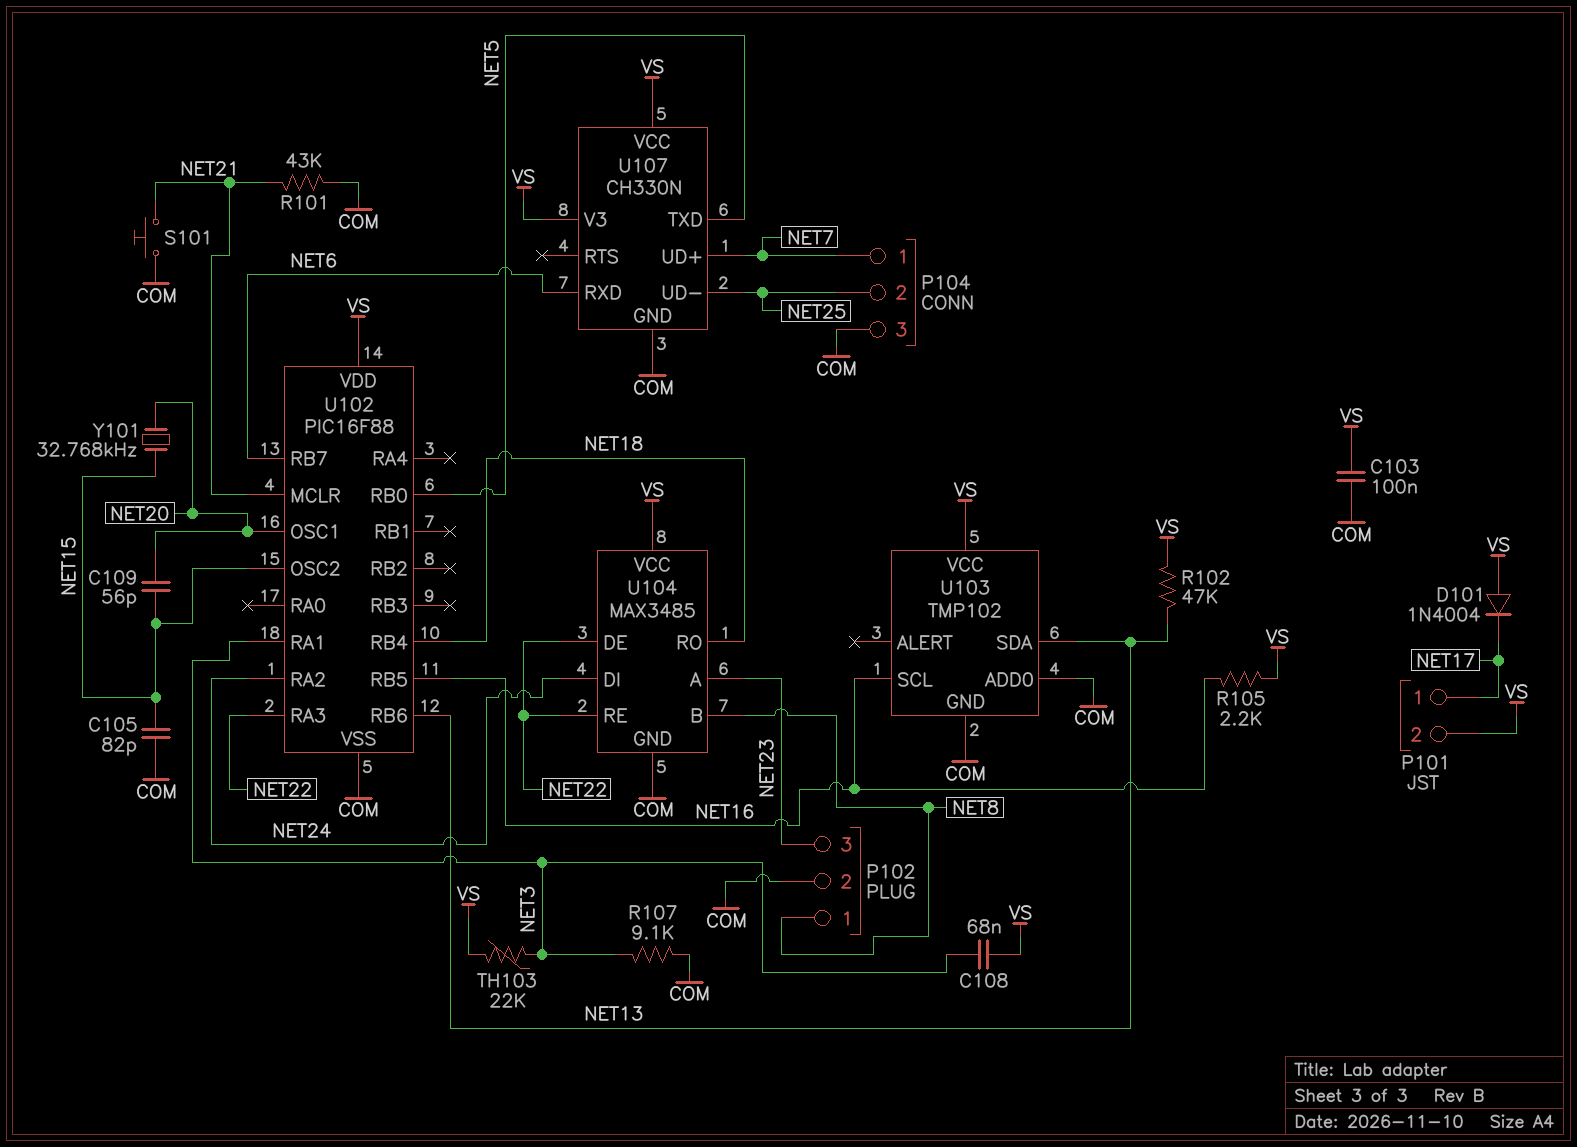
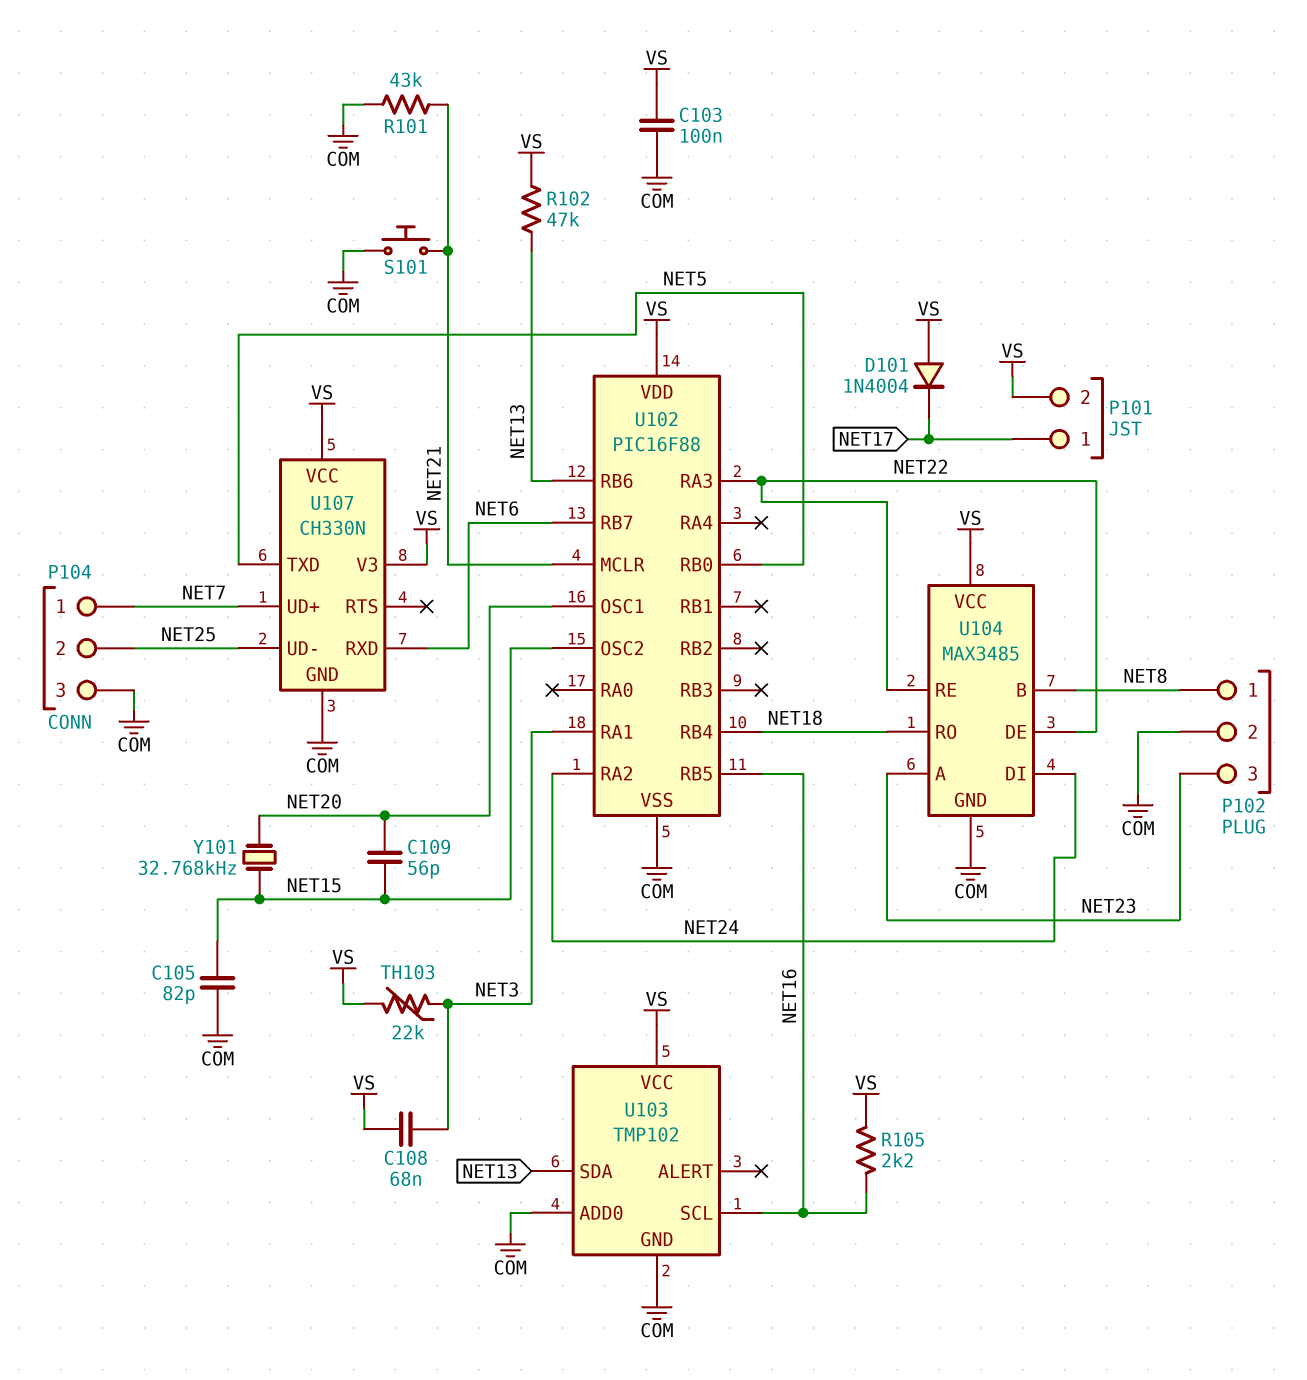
R107: 9.1k (COM, NET3) -> none

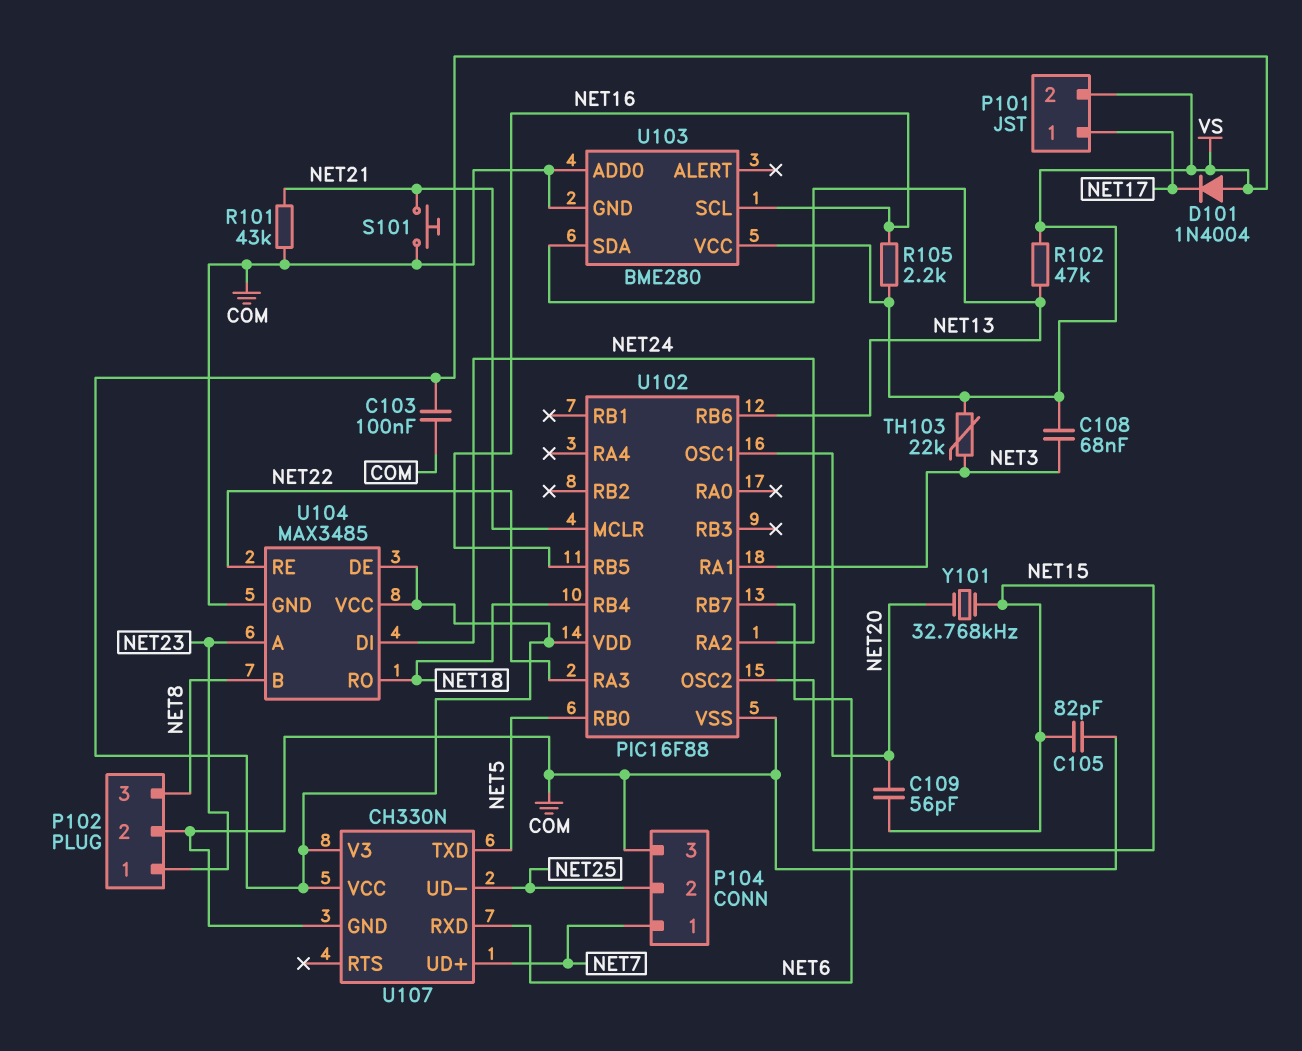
P102 pin 1: NET8 -> NET23
P102 pin 3: NET23 -> NET8
U103: TMP102 -> BME280
U104 pin DE: NET22 -> VS

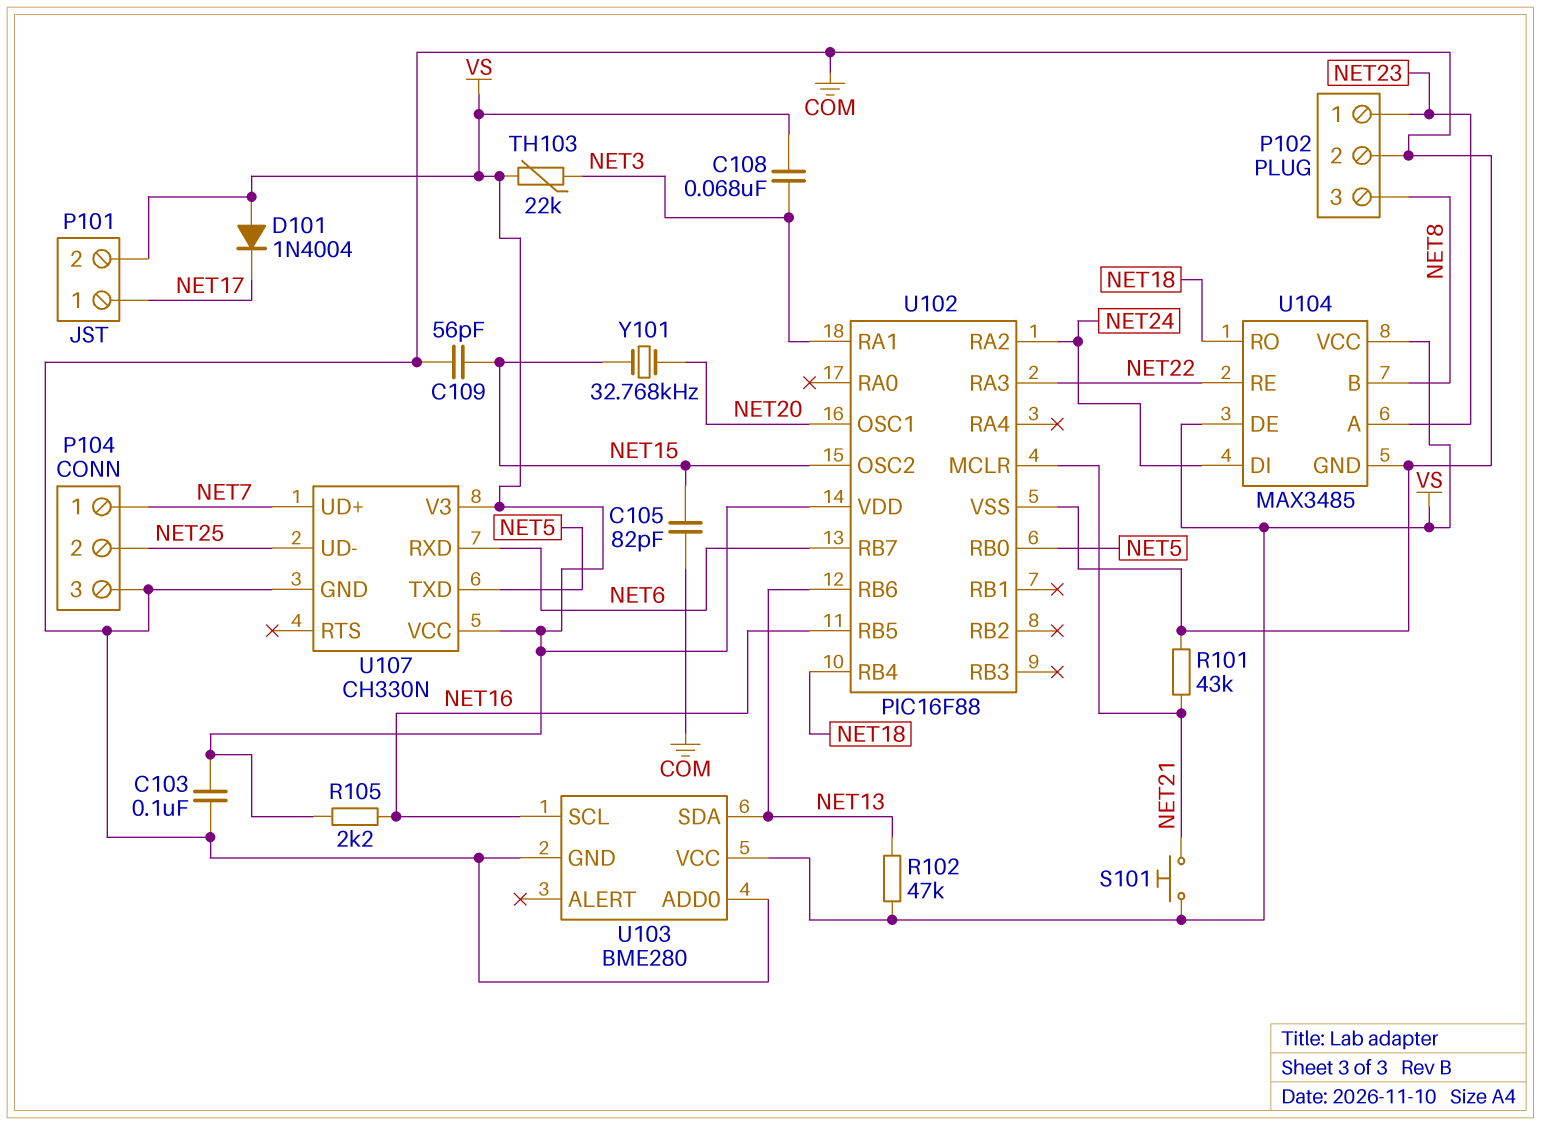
C109: 56pF (NET15, NET20) -> 56pF (COM, NET15)
S101: button (COM, NET21) -> button (NET21, VS)

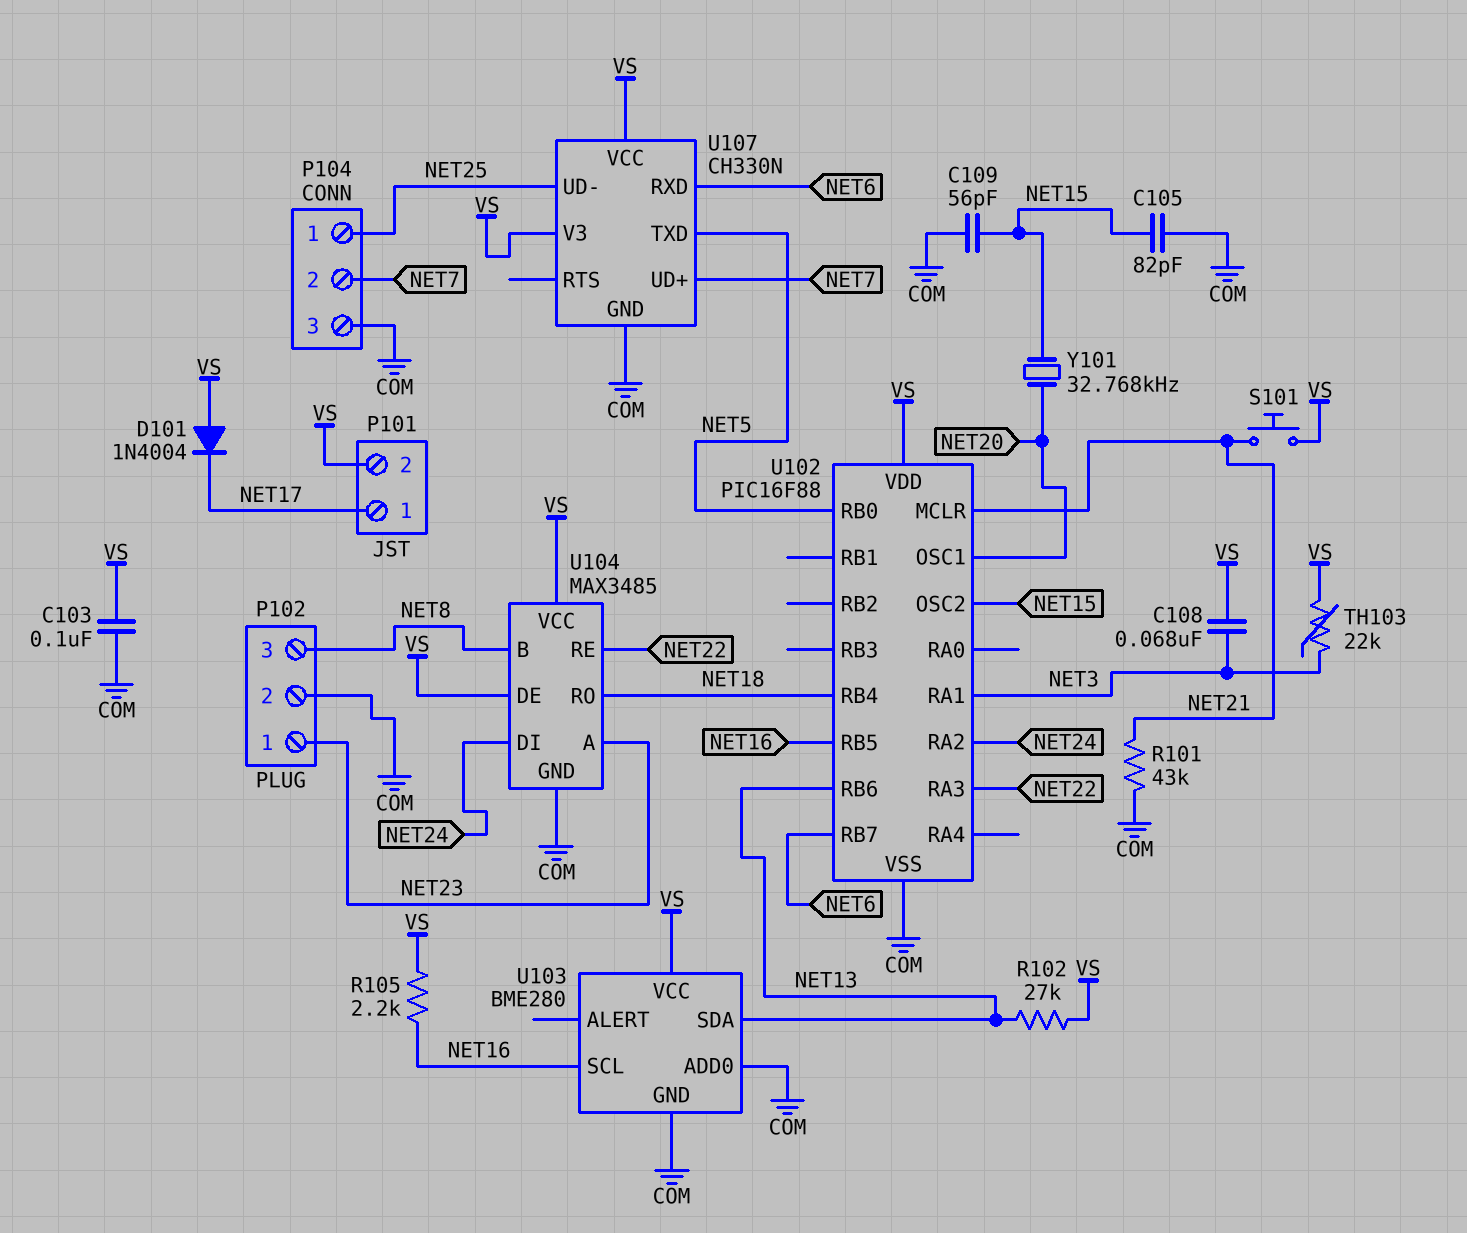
P104 pin 1: NET7 -> NET25
P104 pin 2: NET25 -> NET7
R102: 47k (NET13, VS) -> 27k (NET13, VS)

